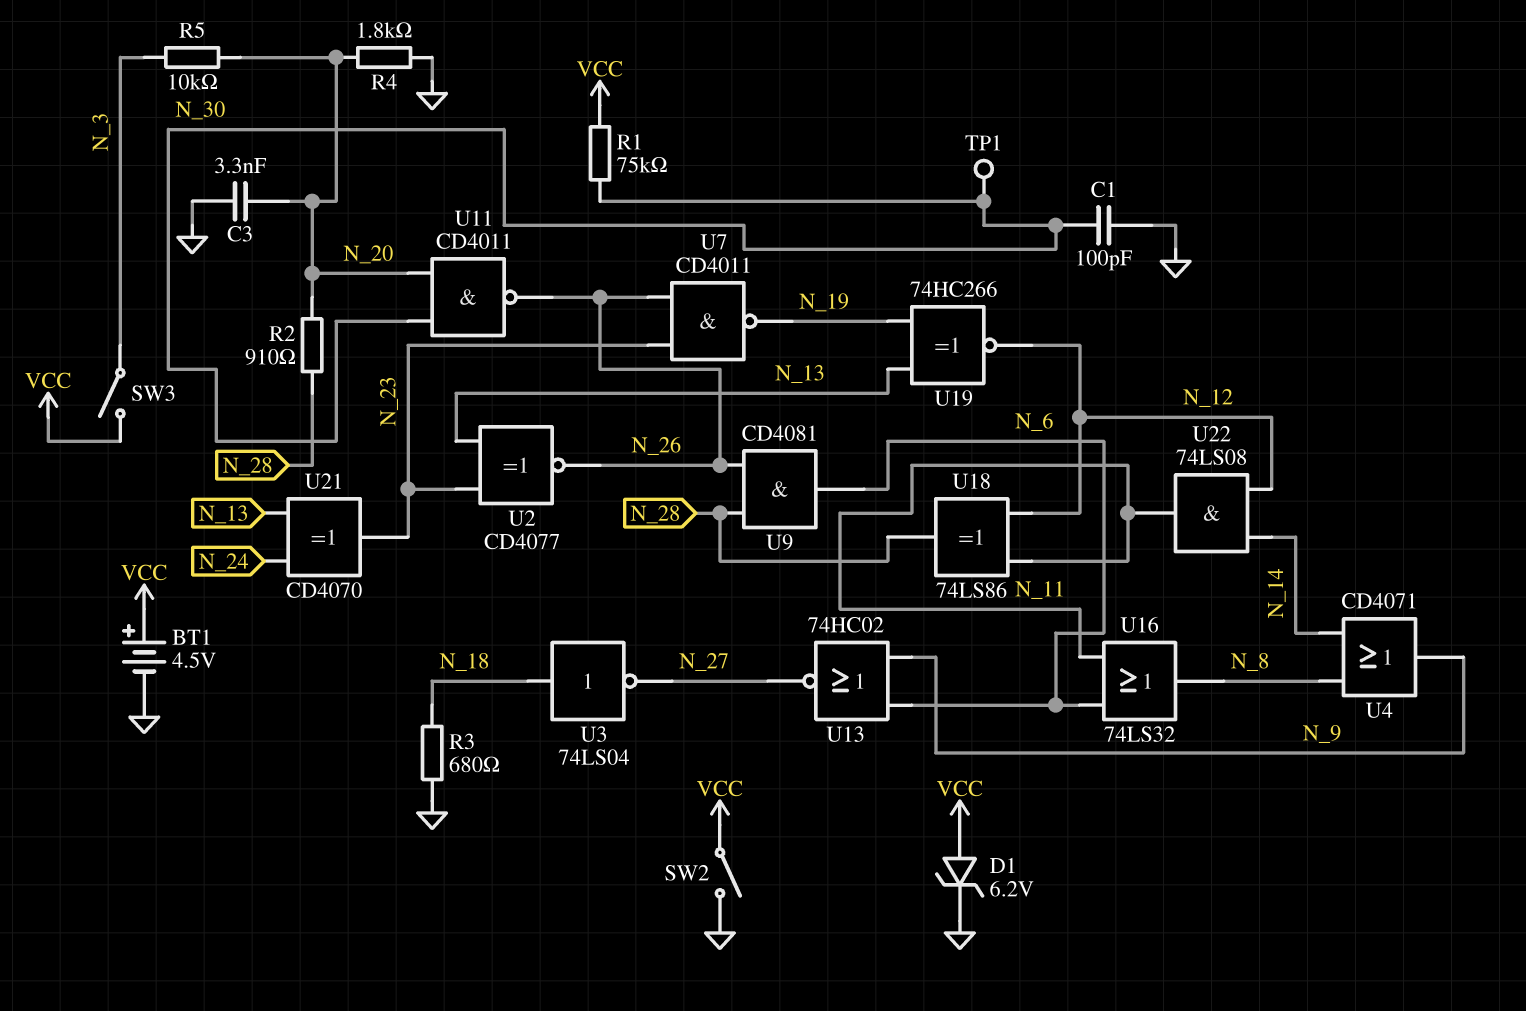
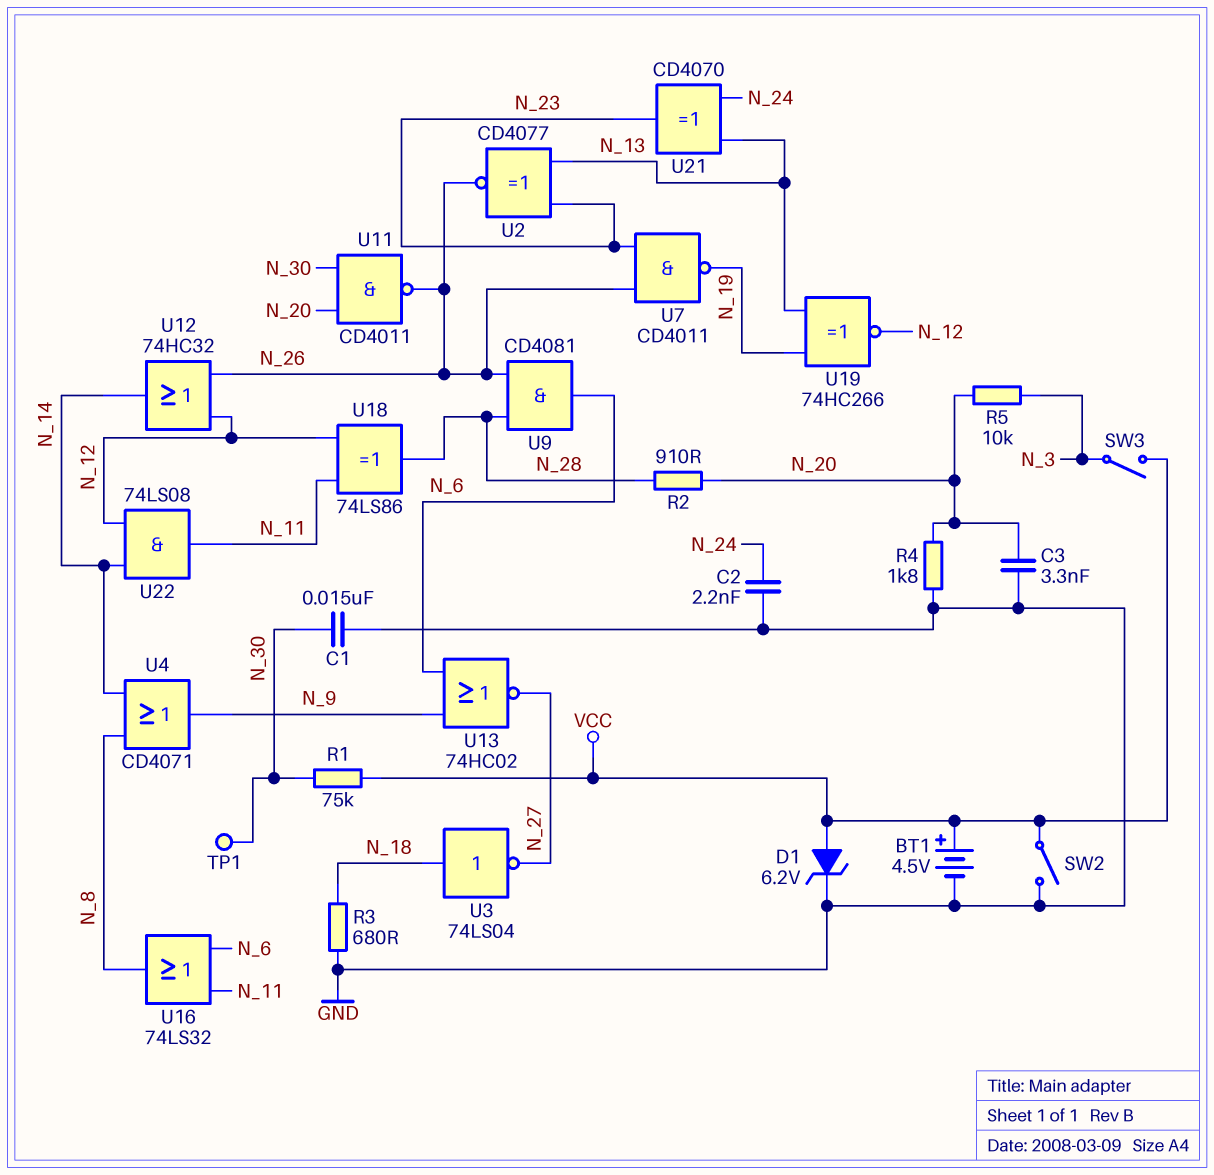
C1: 100pF (GND, N_30) -> 15nF (GND, N_30)
C2: none -> 2.2nF (GND, N_24)
U12: none -> OR 74HC32 (in N_12, in N_26, out N_14)

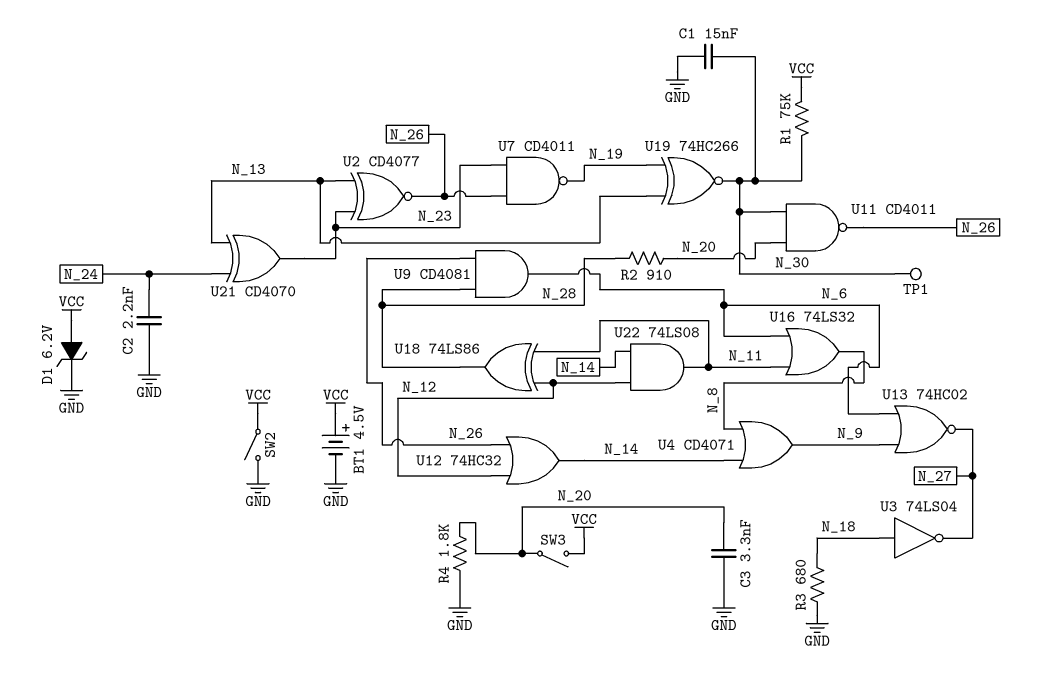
R5: 10k (N_3, N_20) -> none
SW3: switch (N_3, VCC) -> switch (N_20, VCC)
U19: XNOR 74HC266 (in N_13, in N_19, out N_12) -> XNOR 74HC266 (in N_13, in N_19, out N_30)

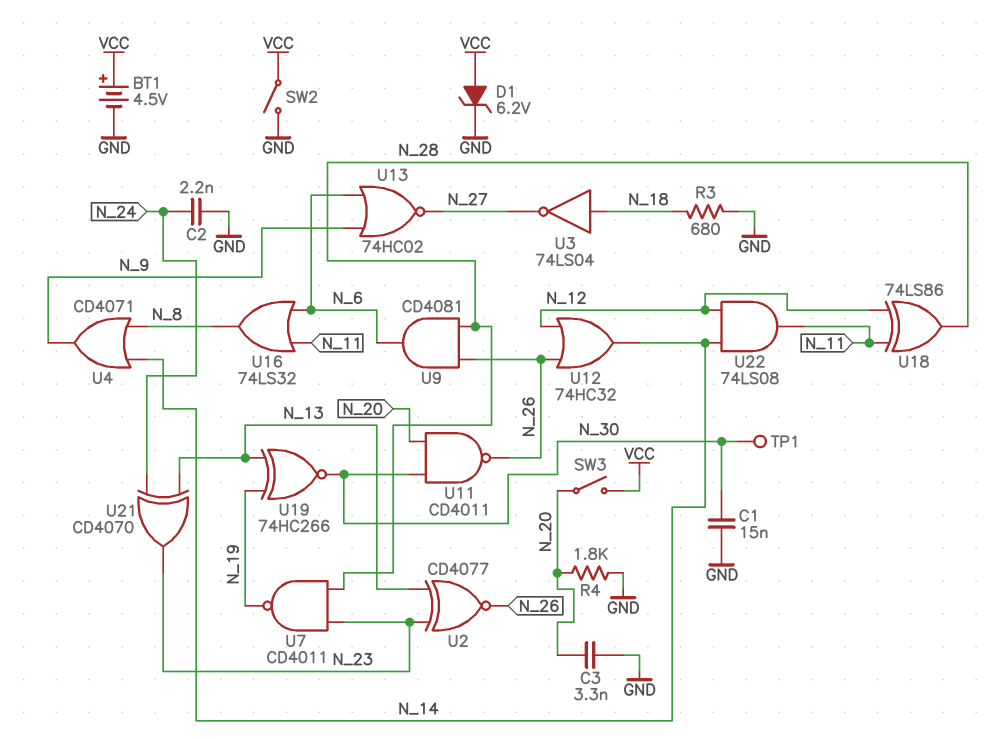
R1: 75k (N_30, VCC) -> none
R2: 910 (N_20, N_28) -> none
U7: NAND CD4011 (in N_23, in N_26, out N_19) -> NAND CD4011 (in N_23, in N_28, out N_19)

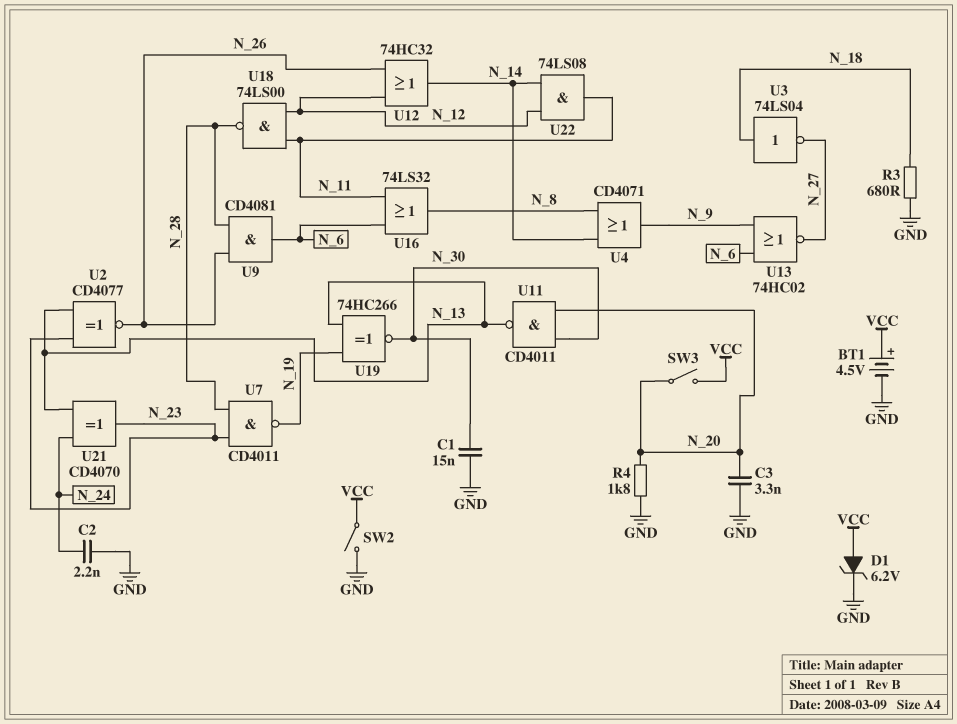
TP1: test point (N_30) -> none
U11: NAND CD4011 (in N_20, in N_30, out N_26) -> NAND CD4011 (in N_20, in N_30, out N_13)
U18: XOR 74LS86 (in N_11, in N_12, out N_28) -> NAND 74LS00 (in N_11, in N_12, out N_28)

